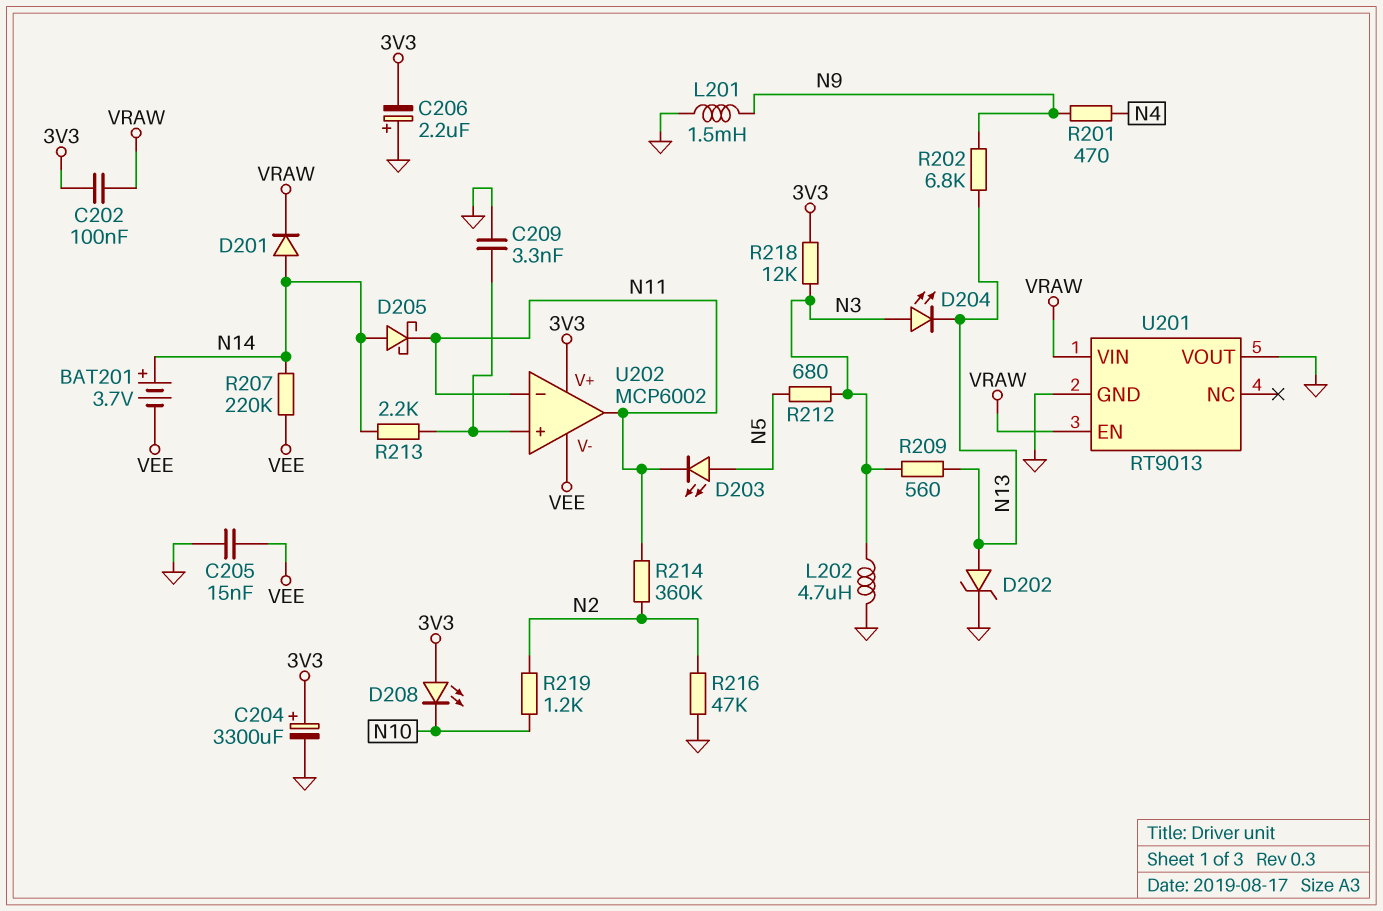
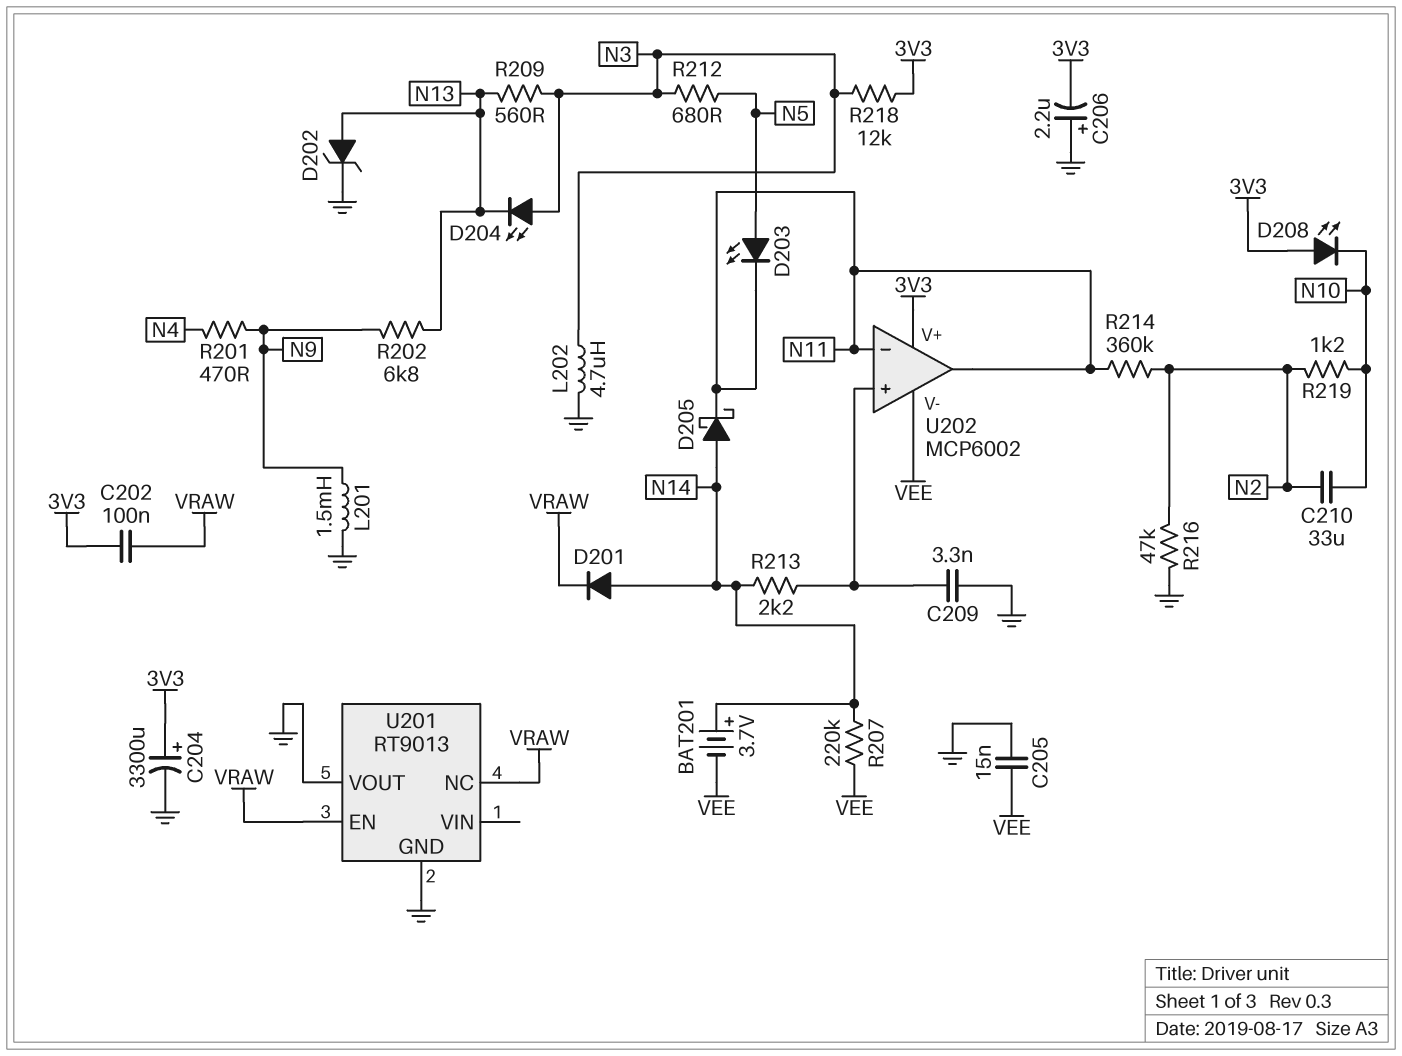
C210: none -> 33uF (N2, N10)
U201 pin NC: none -> VRAW
U201 pin VIN: VRAW -> none

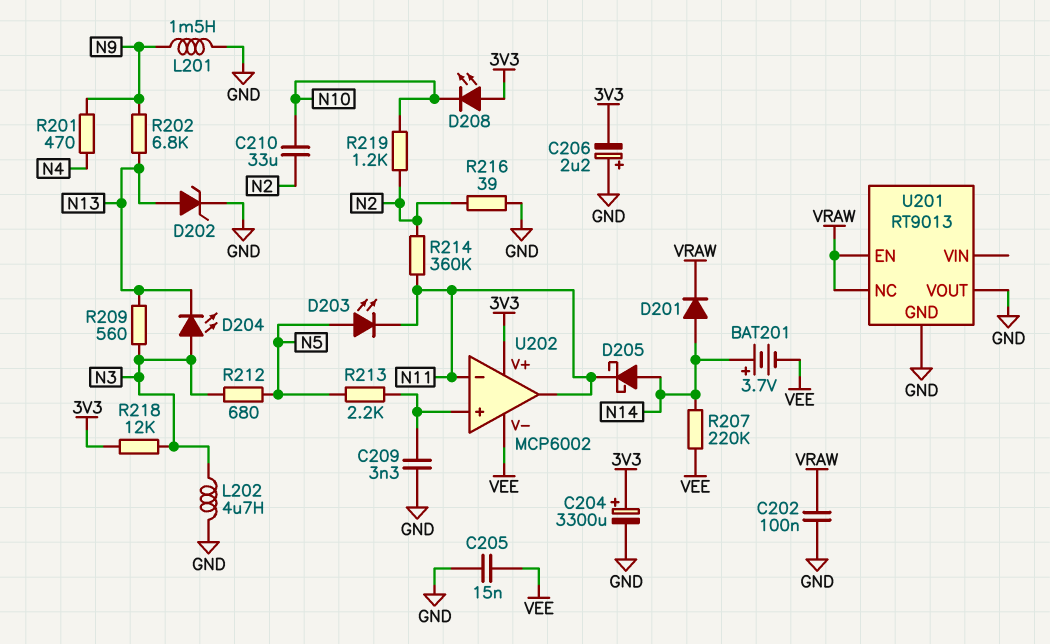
C202: 100nF (3V3, VRAW) -> 100nF (GND, VRAW)
R213: 2.2k (N14, U202/in+) -> 2.2k (N5, U202/in+)
R216: 47k (GND, N2) -> 39 (GND, N2)

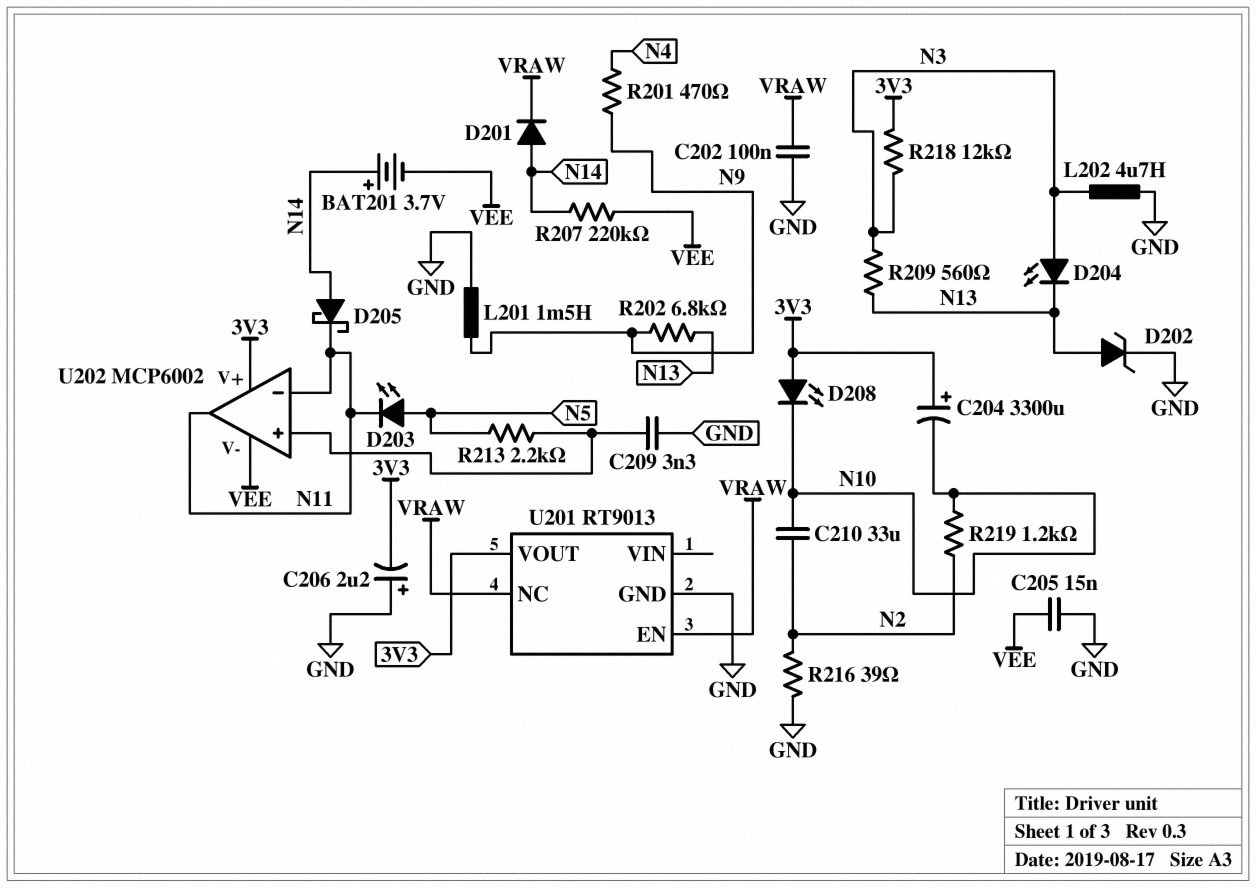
C204: 3300uF (plus 3V3, minus GND) -> 3300uF (plus 3V3, minus N10)
R212: 680 (N3, N5) -> none
R214: 360k (N2, N11) -> none
U201 pin VOUT: GND -> 3V3

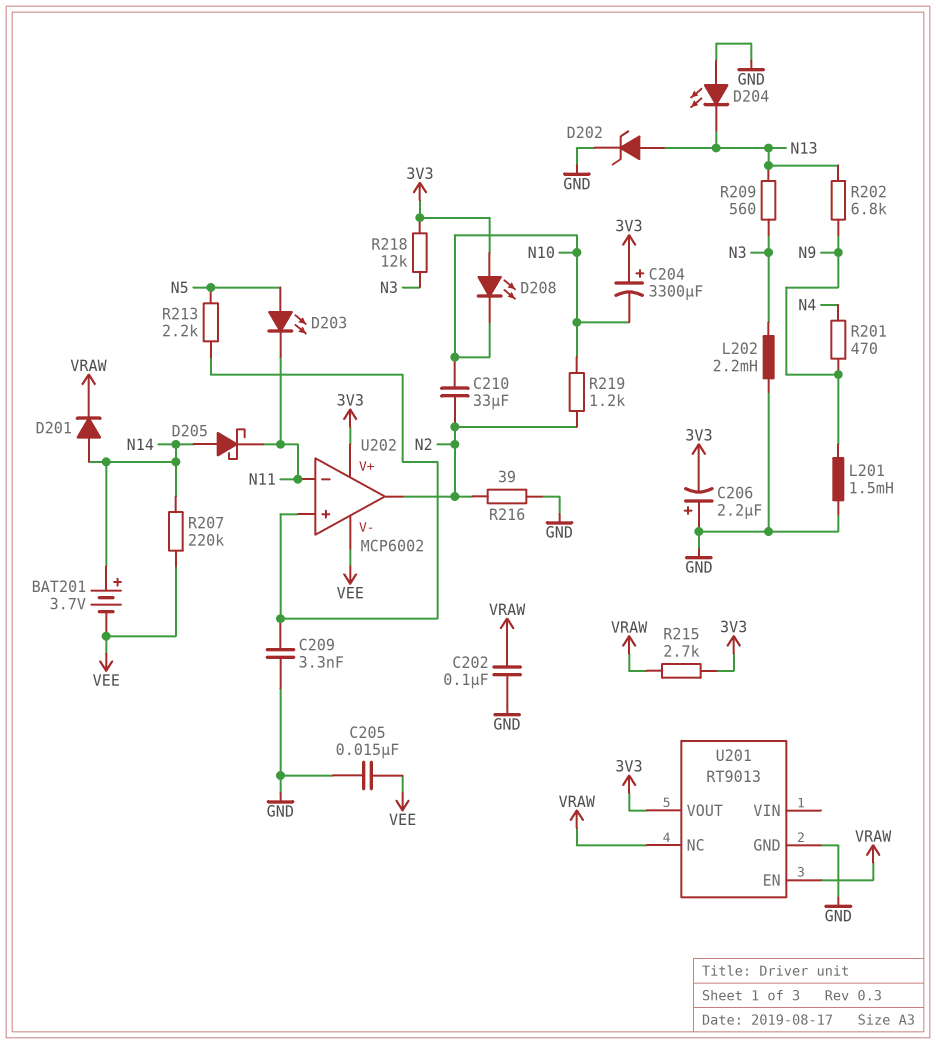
D204: LED (A N3, K N13) -> LED (A GND, K N13)
L202: 4.7uH (GND, N3) -> 2.2mH (GND, N3)
R215: none -> 2.7k (3V3, VRAW)
U202 pin out: N11 -> N2

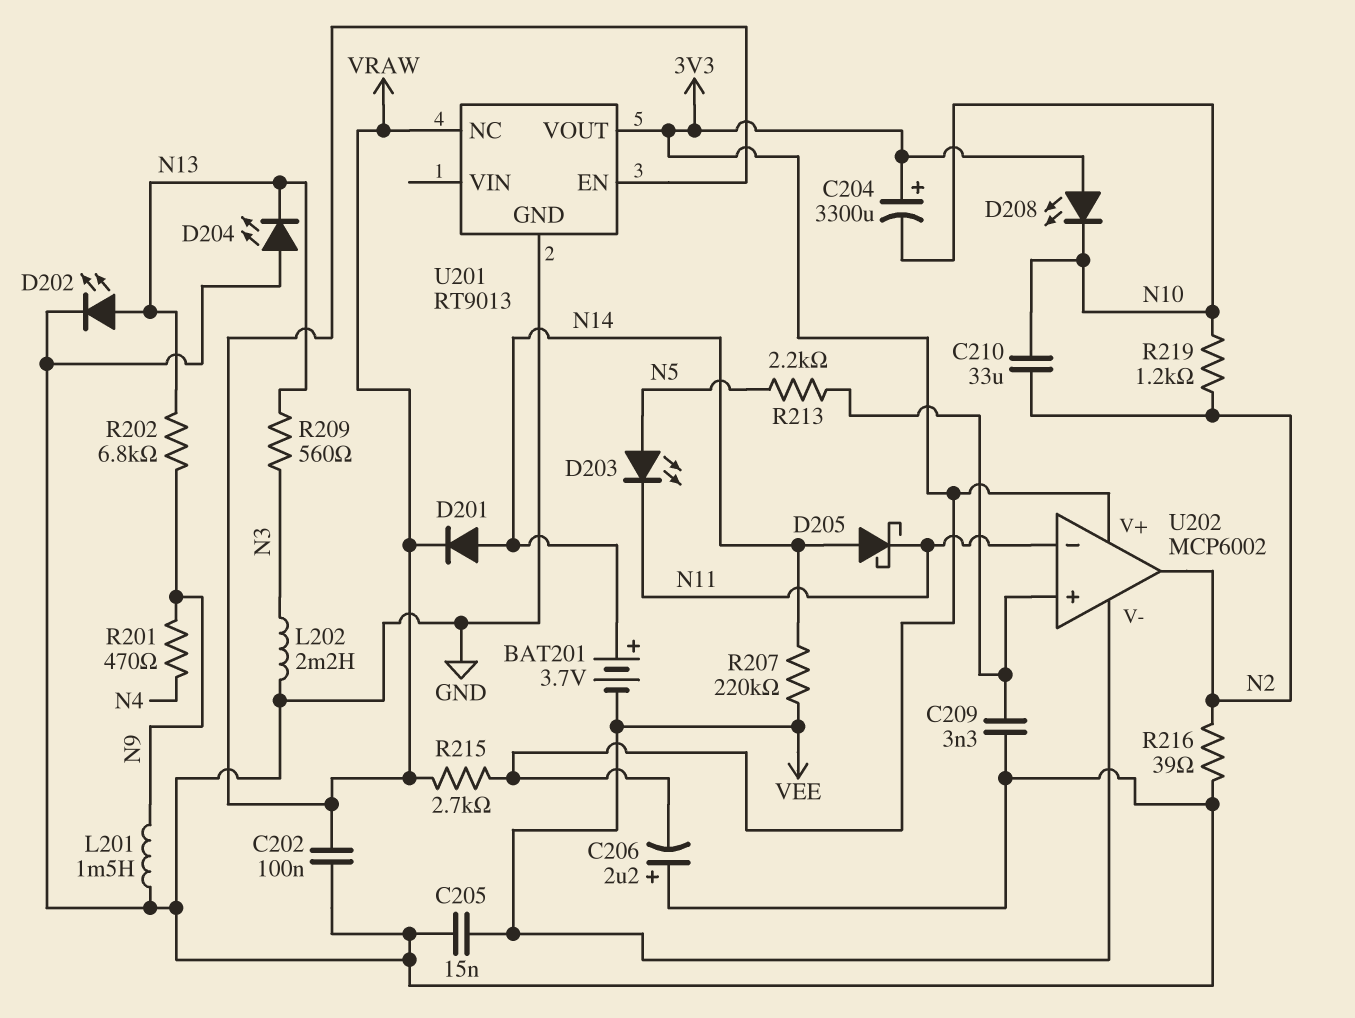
D202: zener (A N13, K GND) -> LED (A N13, K GND)
R218: 12k (3V3, N3) -> none

